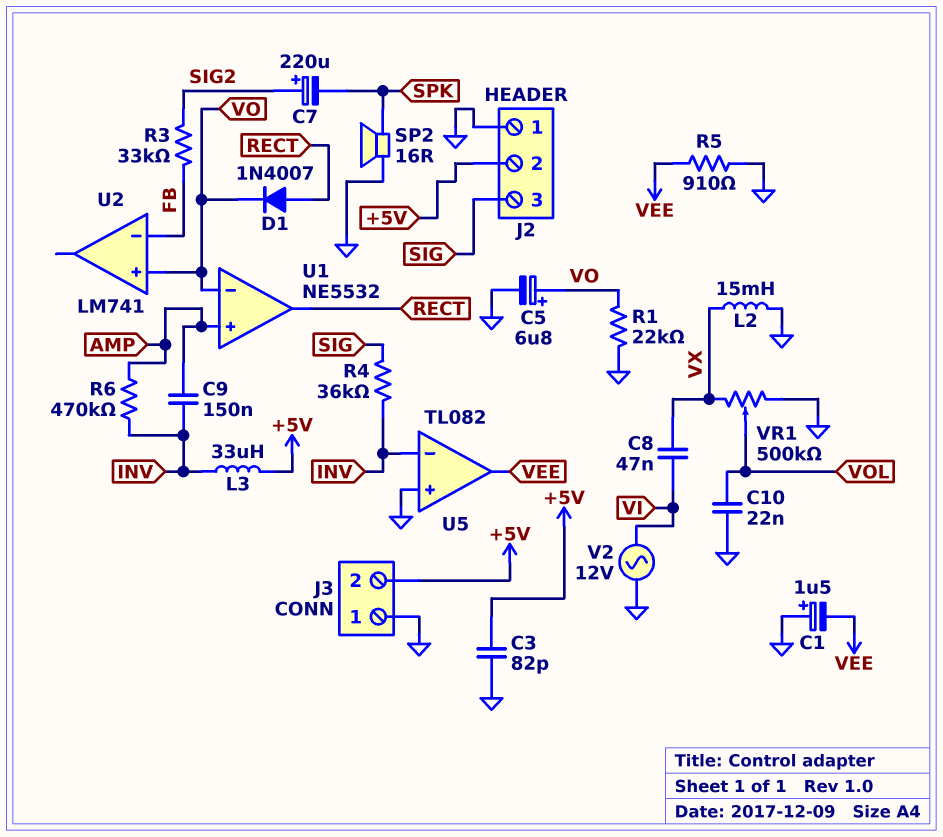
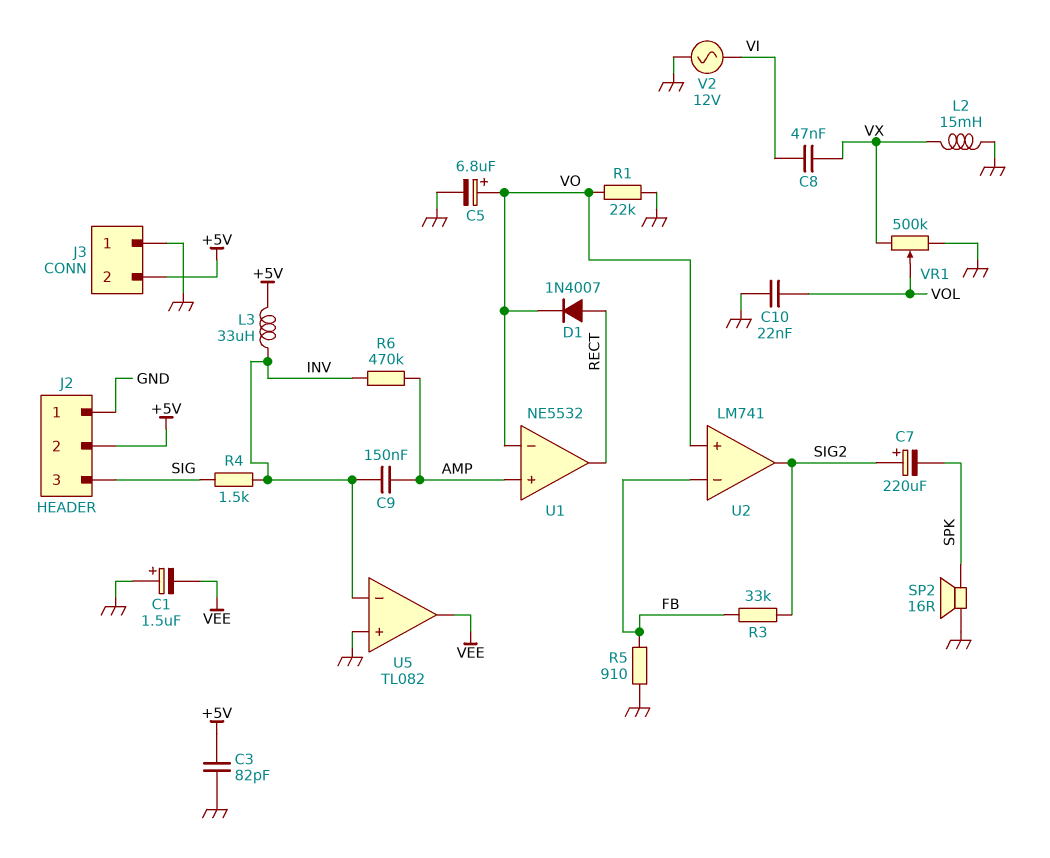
R4: 36k (INV, SIG) -> 1.5k (INV, SIG)
R5: 910 (GND, VEE) -> 910 (FB, GND)
U2 pin out: none -> SIG2

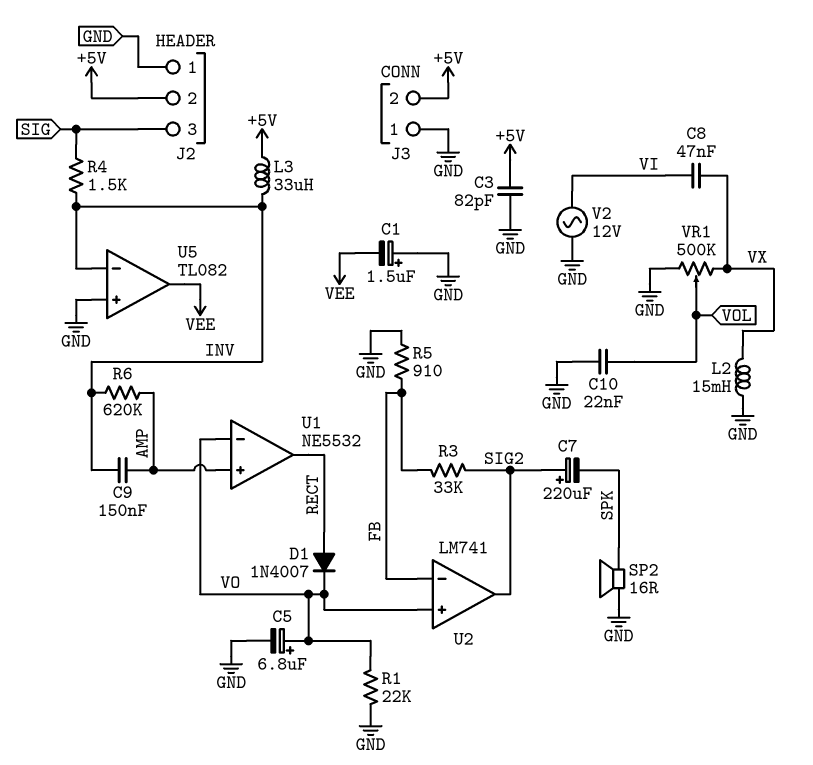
R6: 470k (AMP, INV) -> 620k (AMP, INV)

